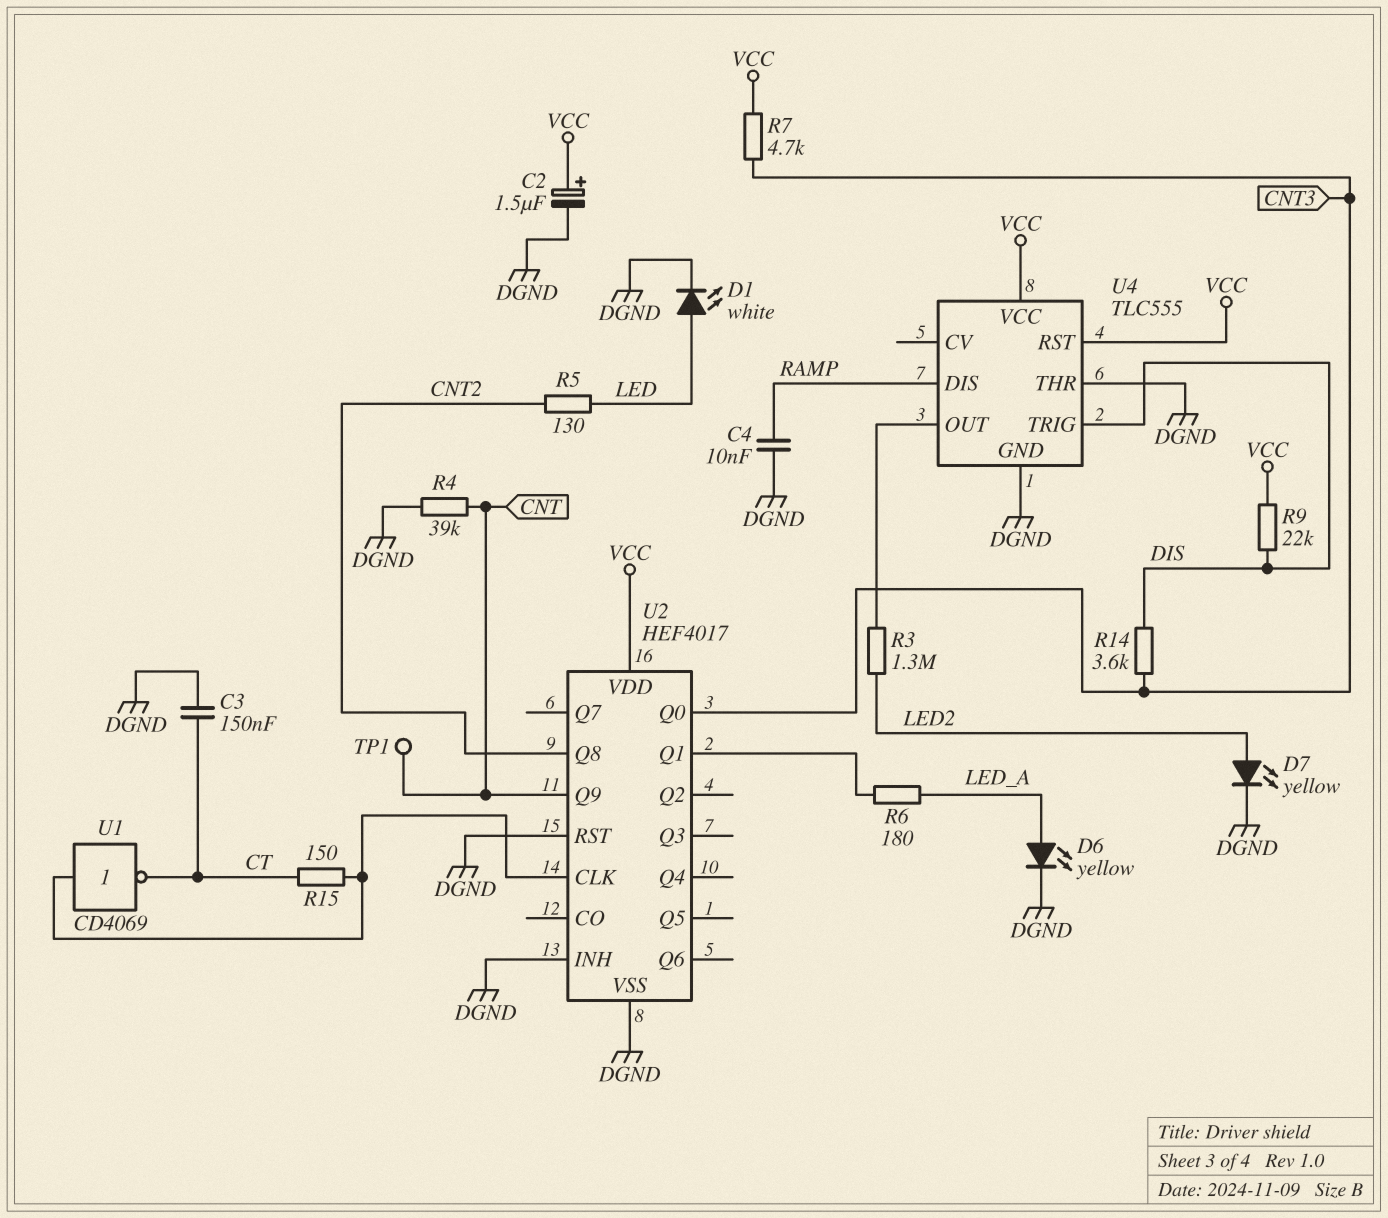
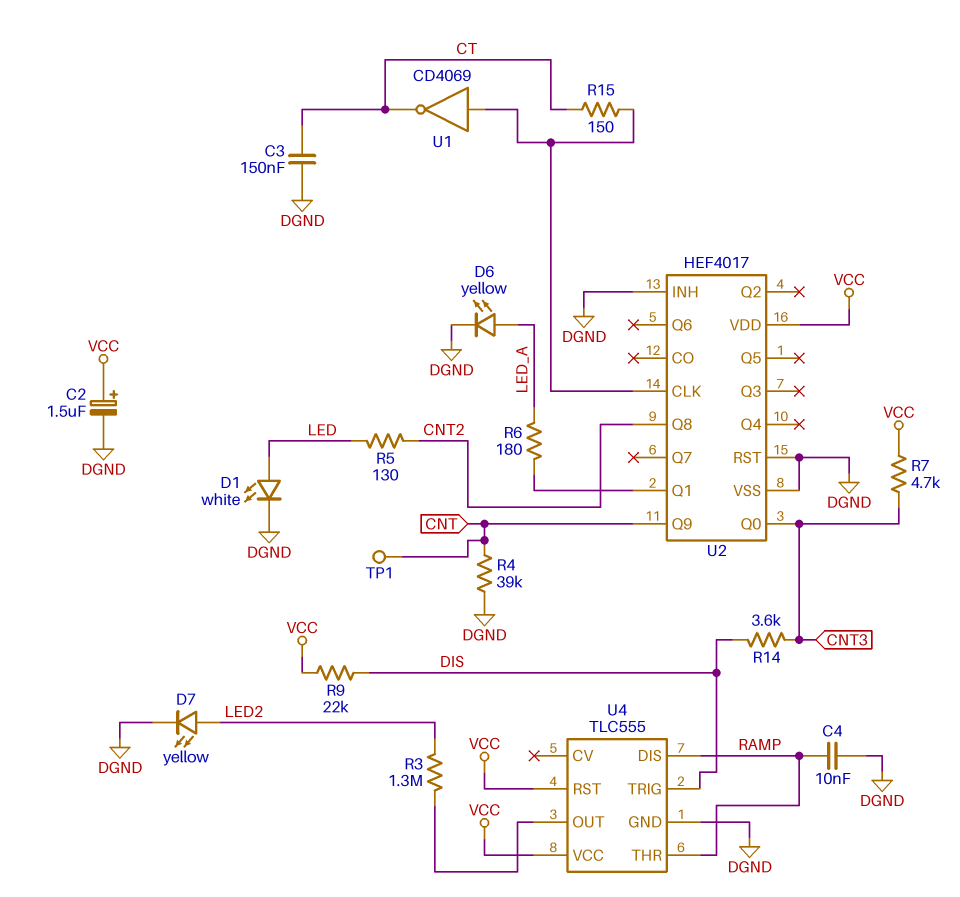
U4 pin THR: DGND -> RAMP

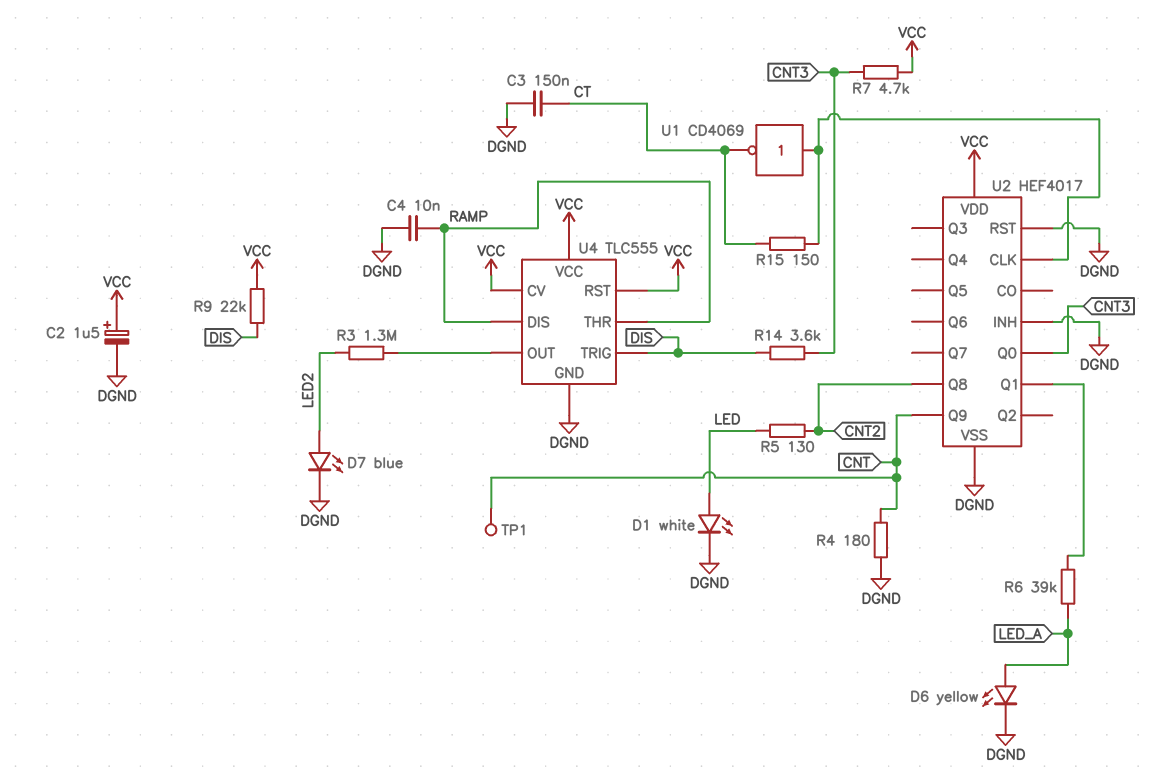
D7: LED yellow (A LED2, K DGND) -> LED blue (A LED2, K DGND)
R4: 39k (CNT, DGND) -> 180 (CNT, DGND)
R6: 180 (LED_A, U2/Q1) -> 39k (LED_A, U2/Q1)
U4 pin CV: none -> VCC

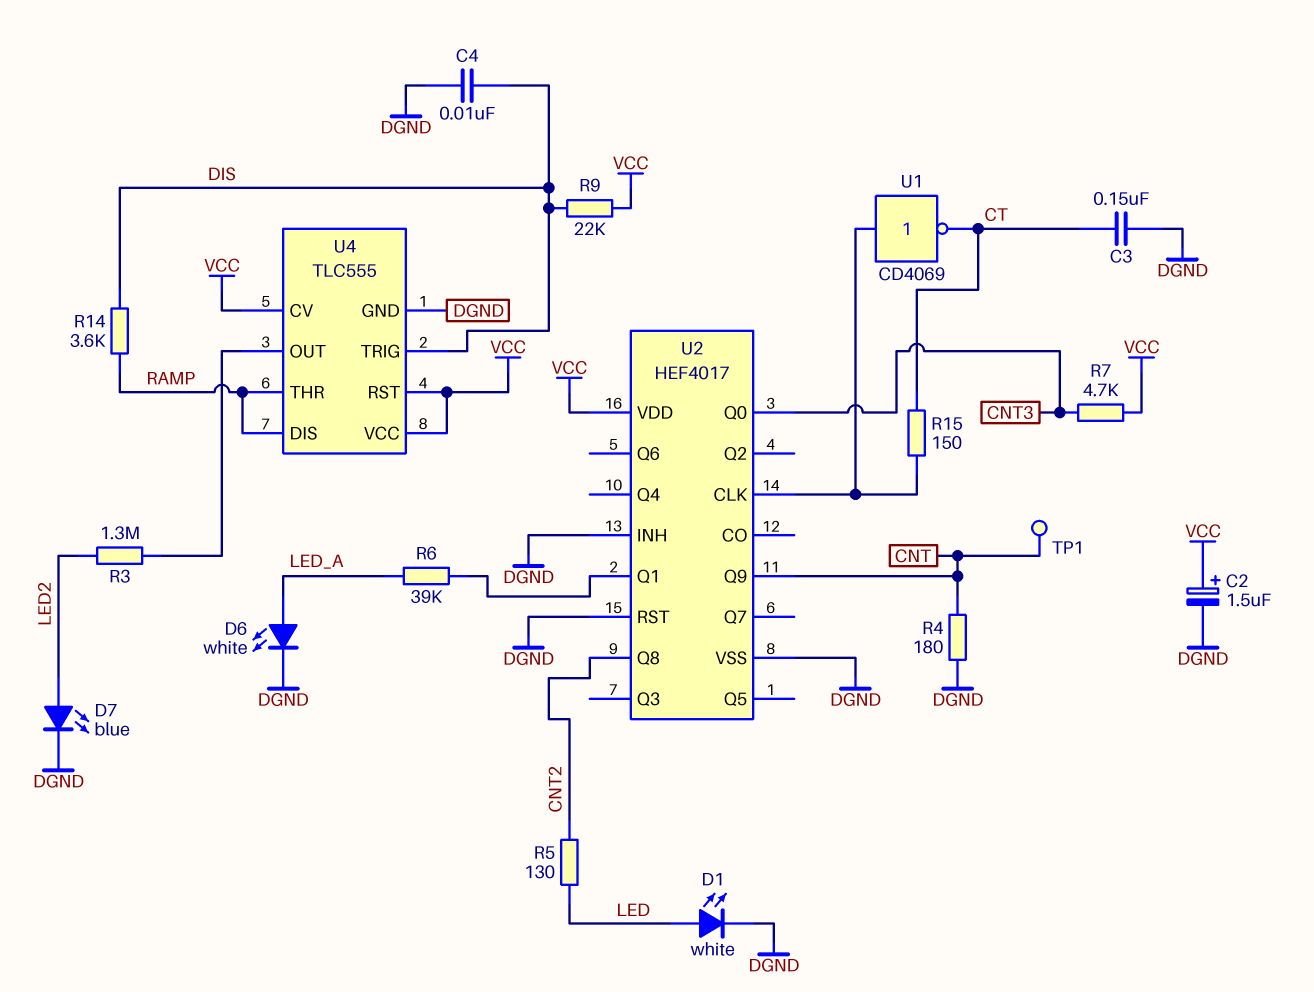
C4: 10nF (DGND, RAMP) -> 10nF (DGND, DIS)
D6: LED yellow (A LED_A, K DGND) -> LED white (A LED_A, K DGND)
R14: 3.6k (CNT3, DIS) -> 3.6k (DIS, RAMP)

